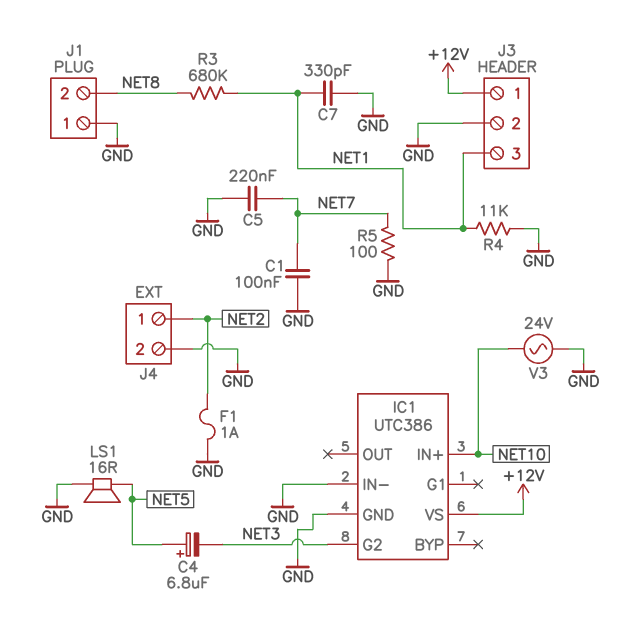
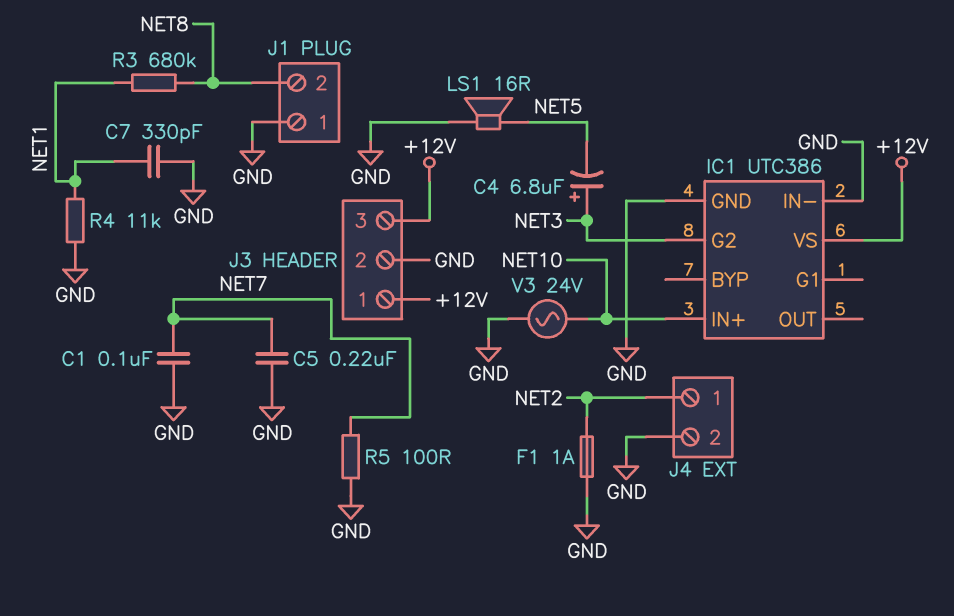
C4: 6.8uF (plus NET5, minus NET3) -> 6.8uF (plus NET3, minus NET5)
J3 pin 3: NET1 -> +12V

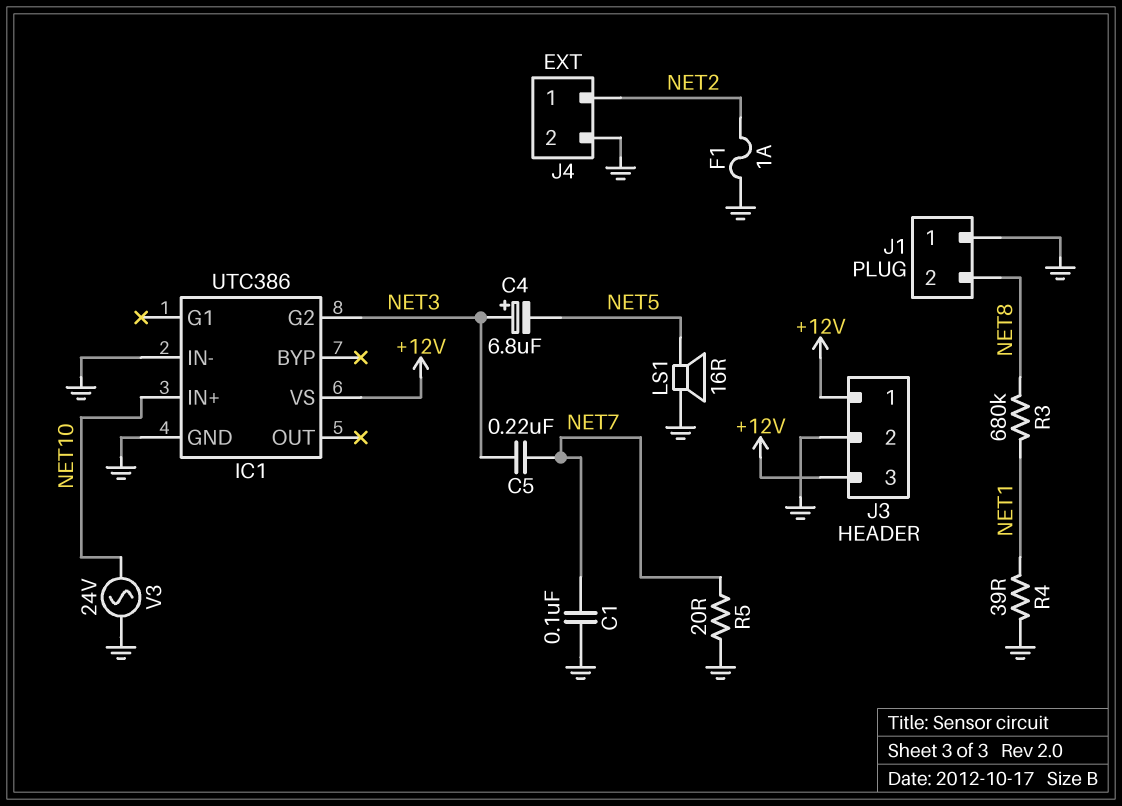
C5: 220nF (GND, NET7) -> 220nF (NET3, NET7)
C7: 330pF (GND, NET1) -> none
R4: 11k (GND, NET1) -> 39 (GND, NET1)
R5: 100 (GND, NET7) -> 20 (GND, NET7)

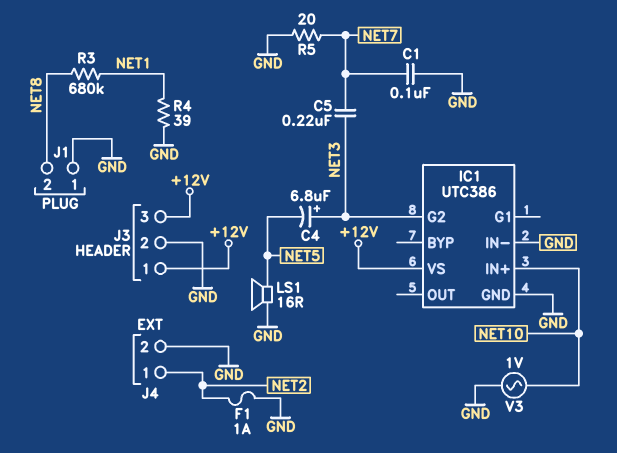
V3: AC 24V (GND, NET10) -> AC 1V (GND, NET10)

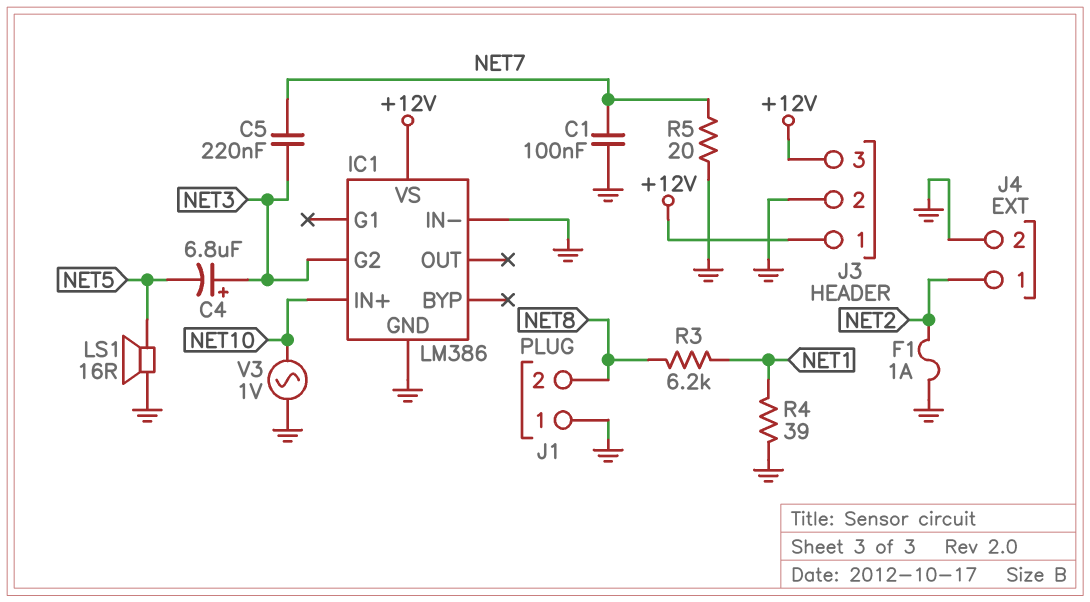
IC1: UTC386 -> LM386
R3: 680k (NET1, NET8) -> 6.2k (NET1, NET8)

